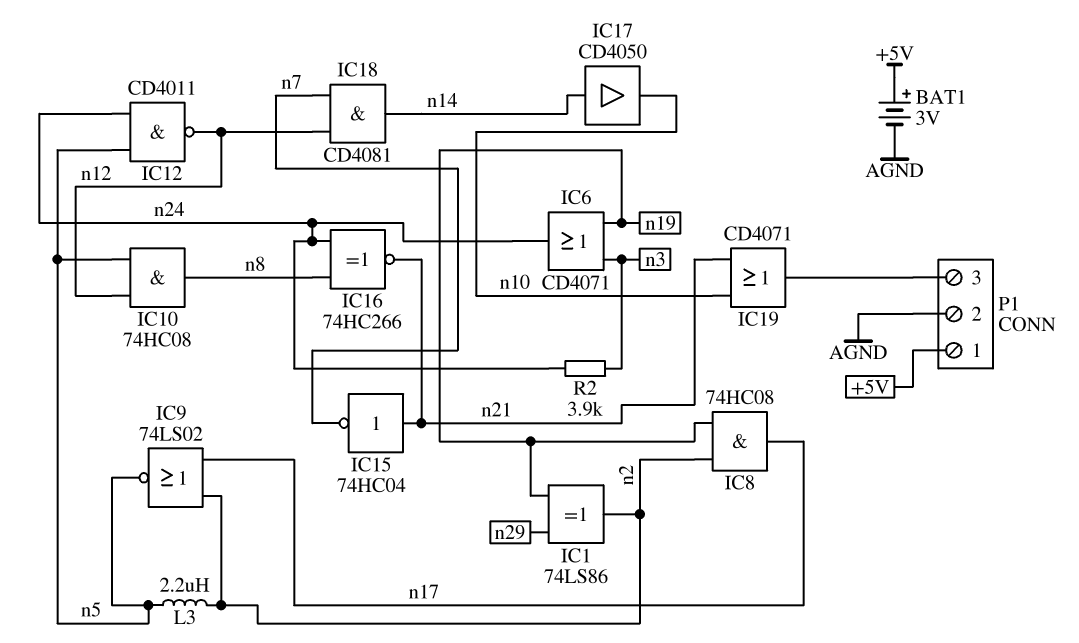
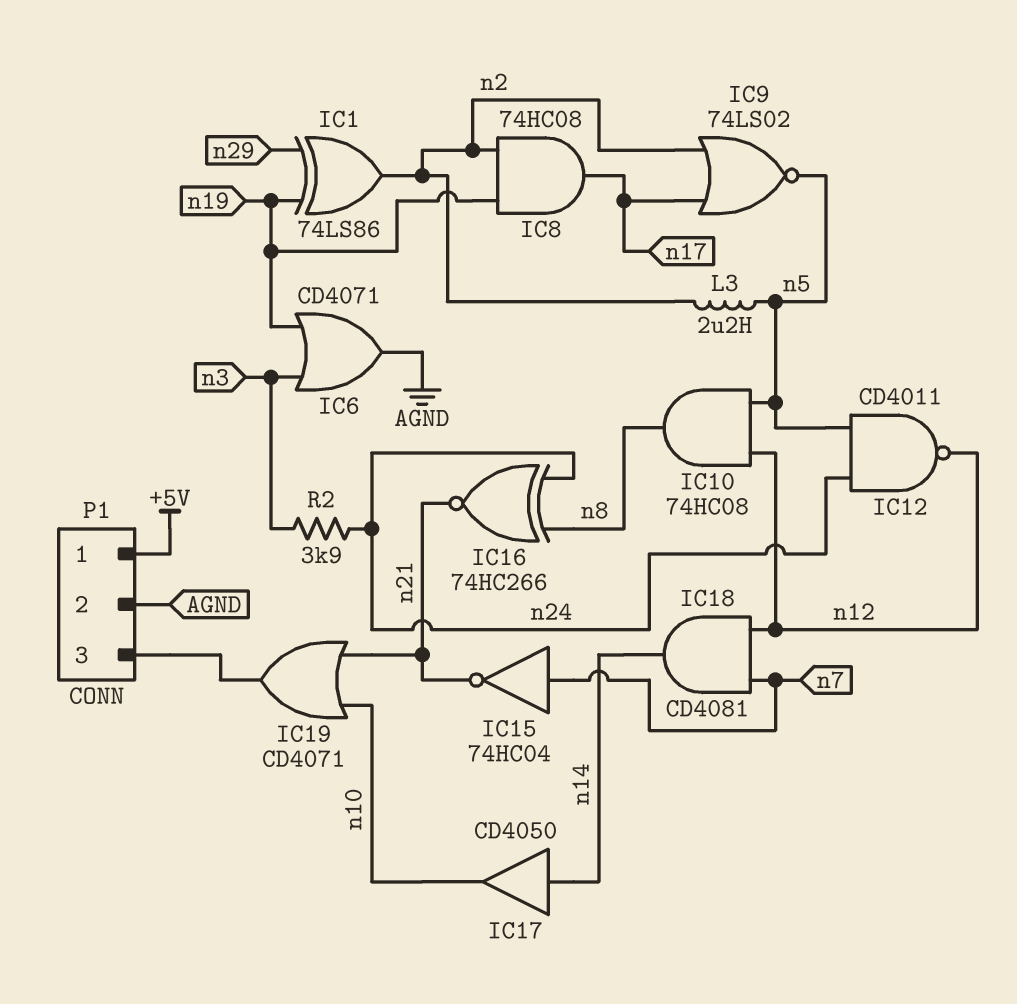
BAT1: 3V (plus +5V, minus AGND) -> none
IC6: OR CD4071 (in n3, in n19, out n24) -> OR CD4071 (in n3, in n19, out AGND)
IC15: NOT 74HC04 (in n21, out n7) -> NOT 74HC04 (in n7, out n21)

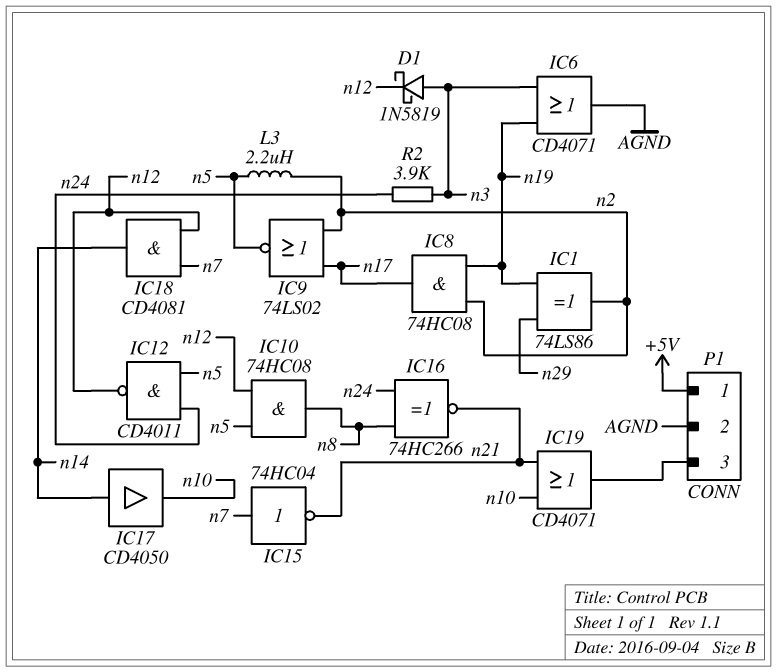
D1: none -> schottky 1N5819 (A n3, K n12)

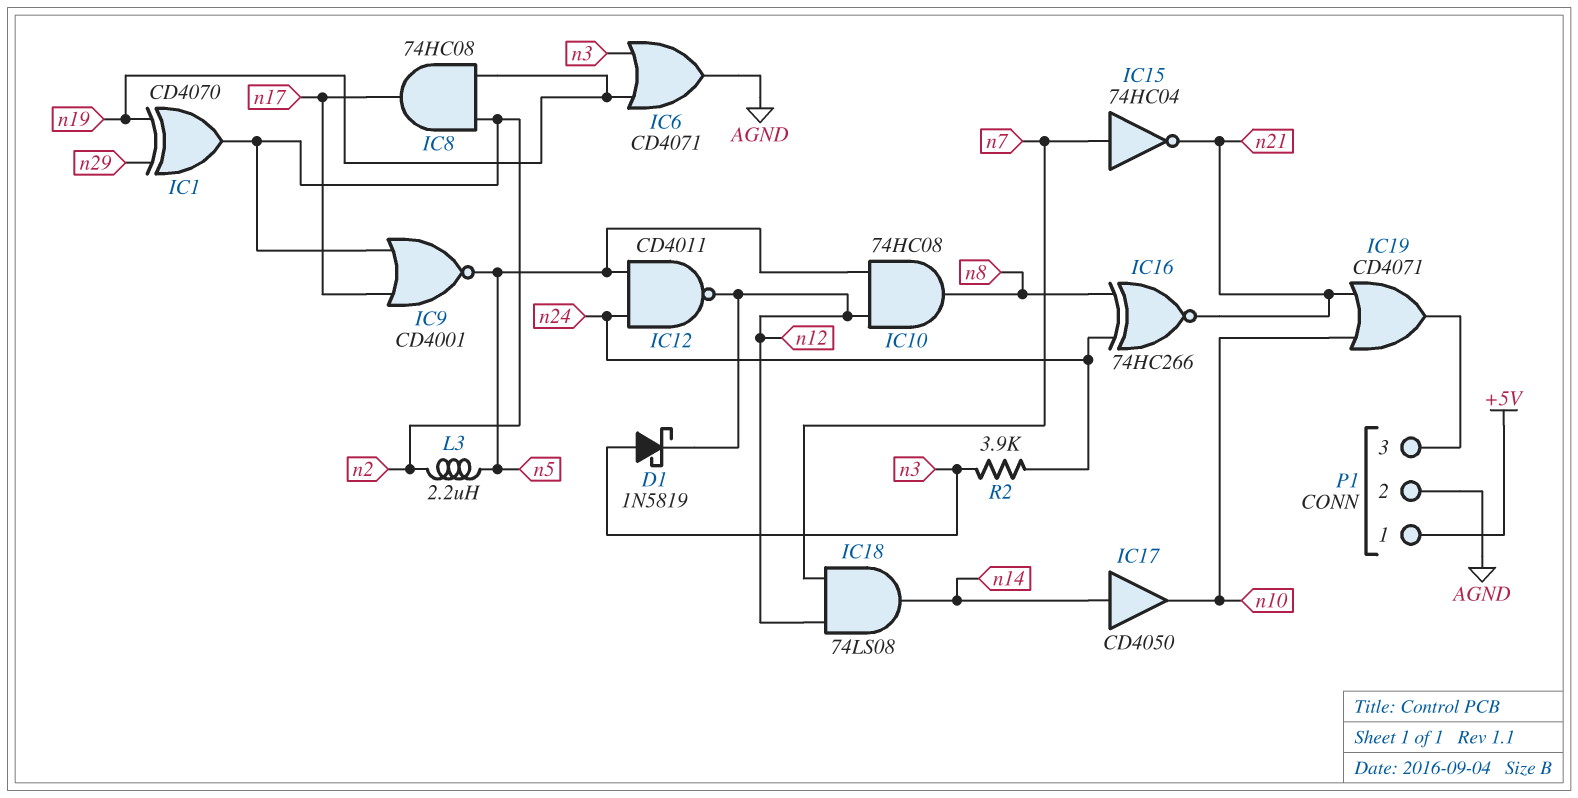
IC1: XOR 74LS86 (in n19, in n29, out n2) -> XOR CD4070 (in n19, in n29, out n2)
IC9: NOR 74LS02 (in n2, in n17, out n5) -> NOR CD4001 (in n2, in n17, out n5)
IC18: AND CD4081 (in n7, in n12, out n14) -> AND 74LS08 (in n7, in n12, out n14)

